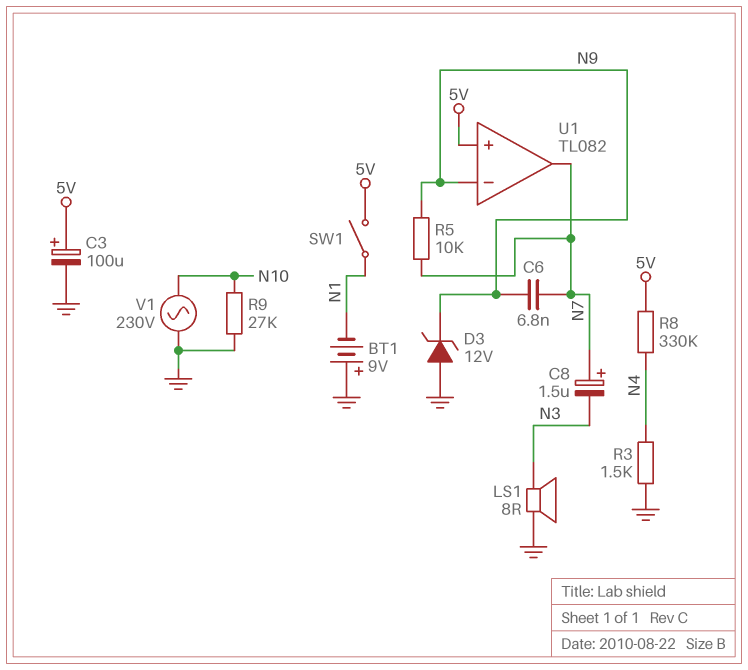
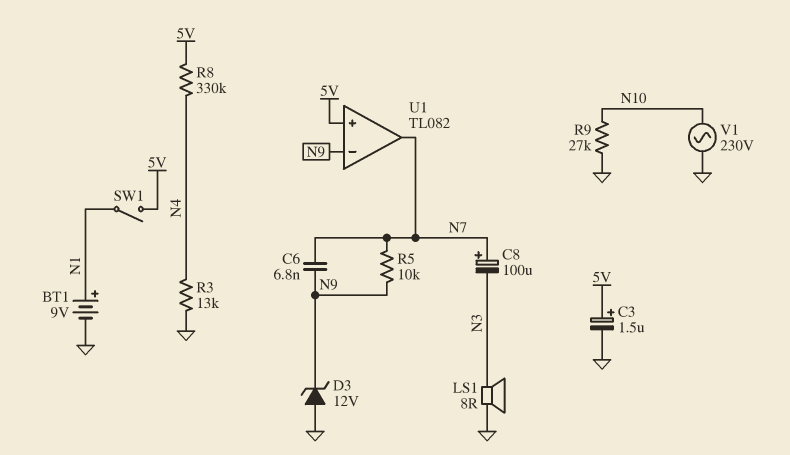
BT1: 9V (plus GND, minus N1) -> 9V (plus N1, minus GND)
C3: 100uF (plus 5V, minus GND) -> 1.5uF (plus 5V, minus GND)
C8: 1.5uF (plus N7, minus N3) -> 100uF (plus N7, minus N3)
R3: 1.5k (GND, N4) -> 13k (GND, N4)

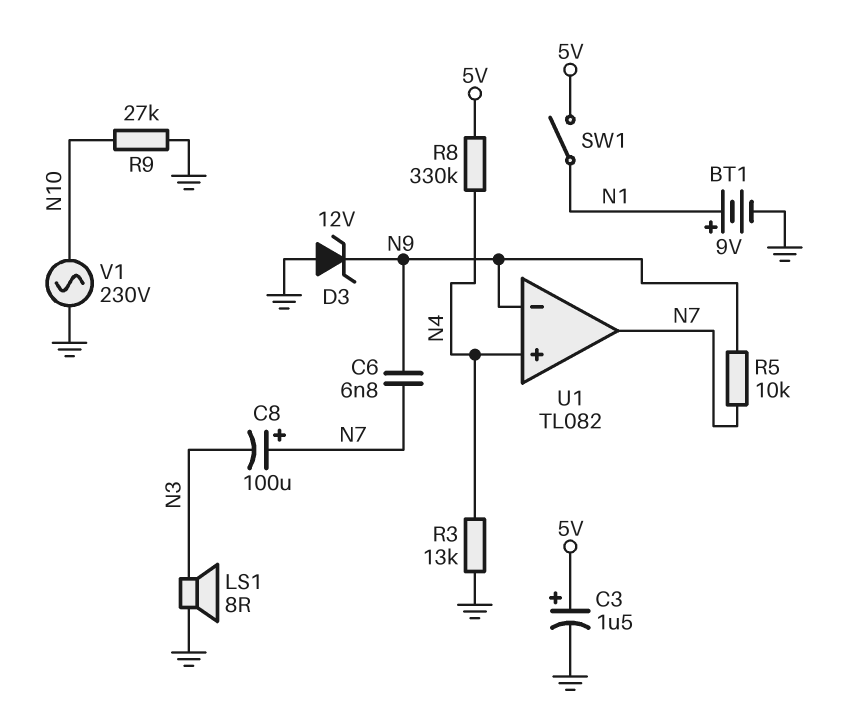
U1 pin in+: 5V -> N4

